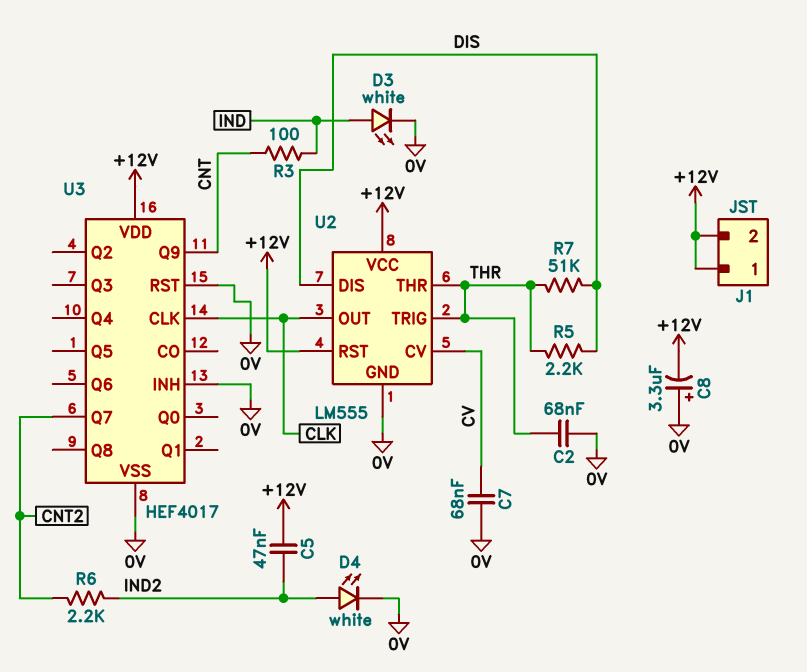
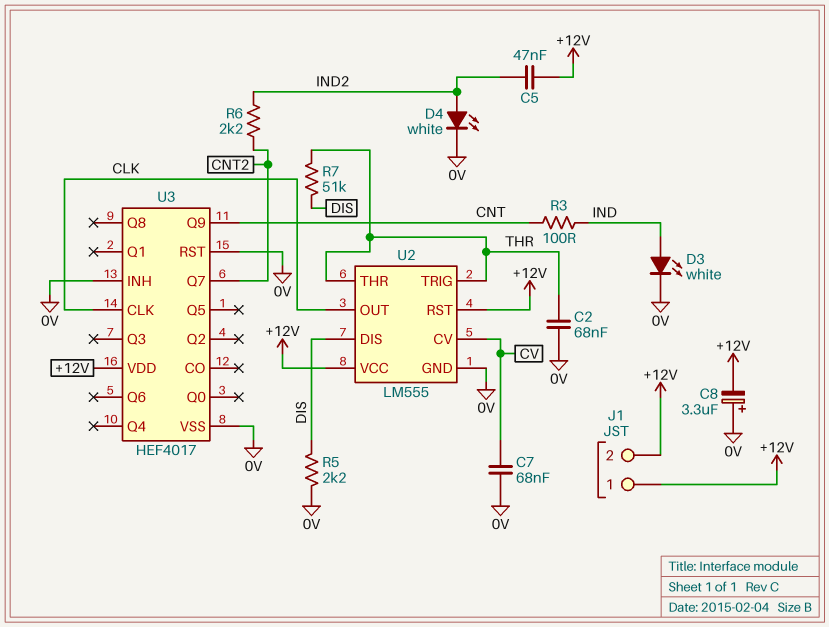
R5: 2.2k (DIS, THR) -> 2.2k (0V, DIS)

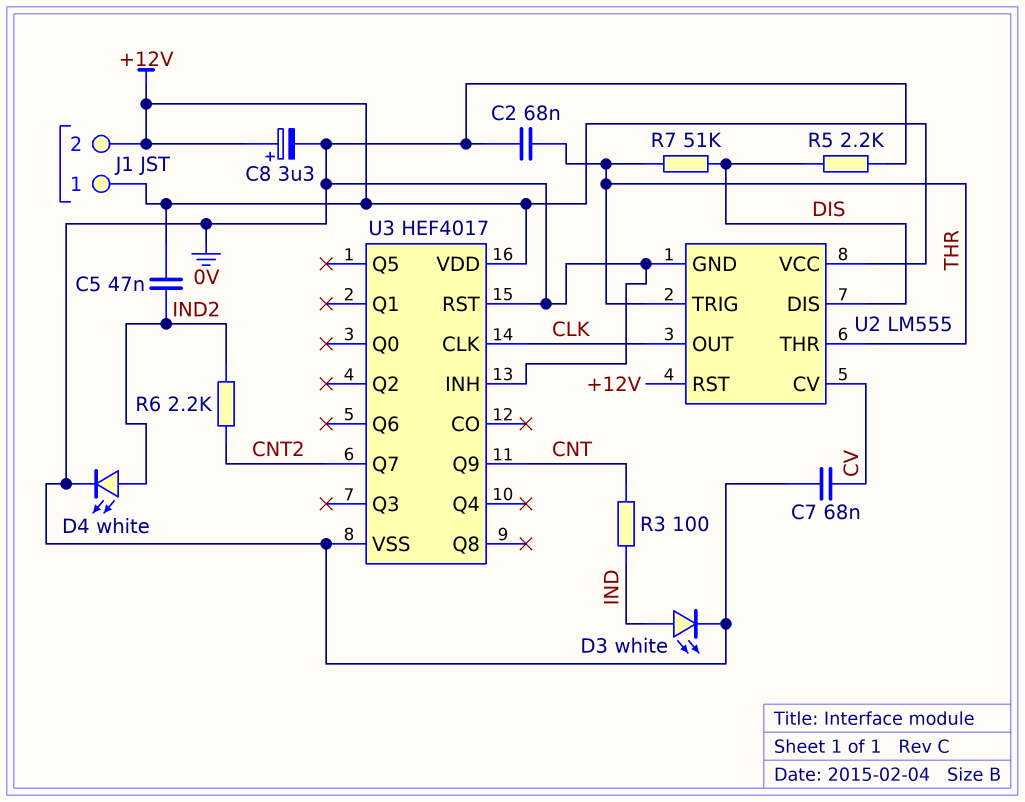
C8: 3.3uF (plus 0V, minus +12V) -> 3.3uF (plus +12V, minus 0V)

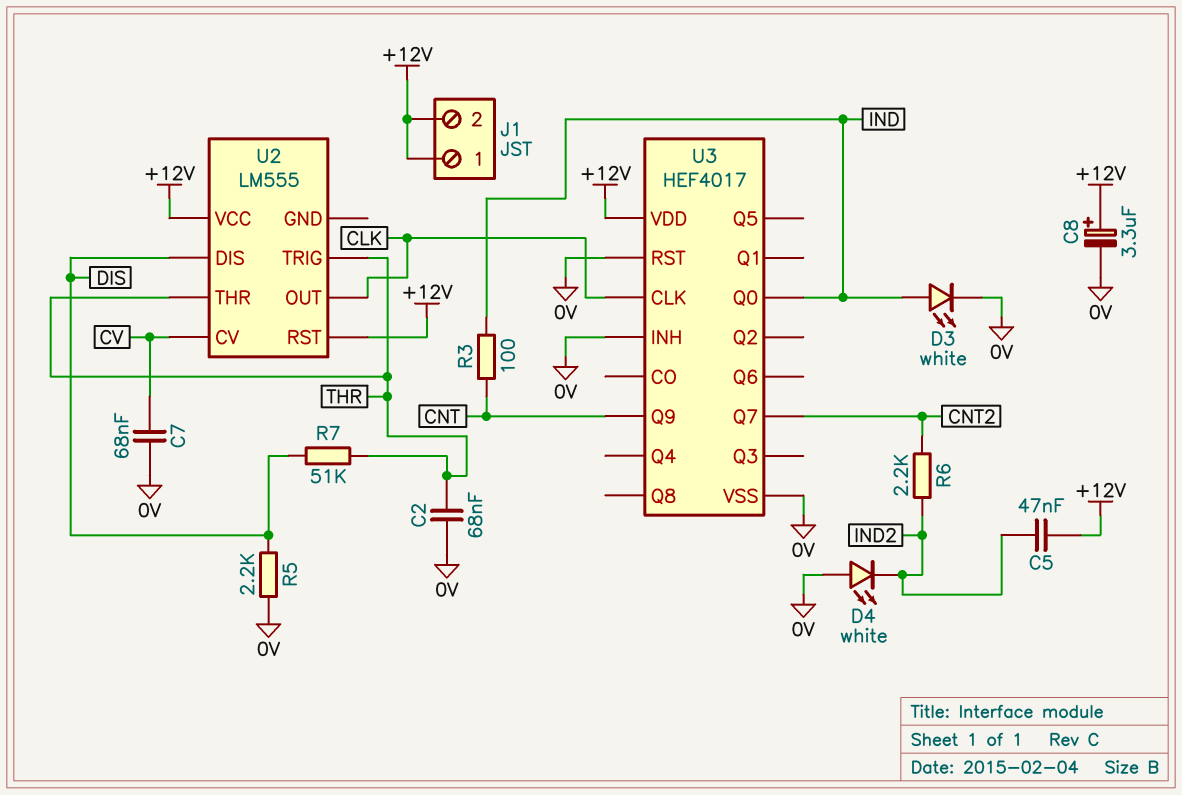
D4: LED white (A IND2, K 0V) -> LED white (A 0V, K IND2)
U2 pin GND: 0V -> none
U3 pin Q0: none -> IND

